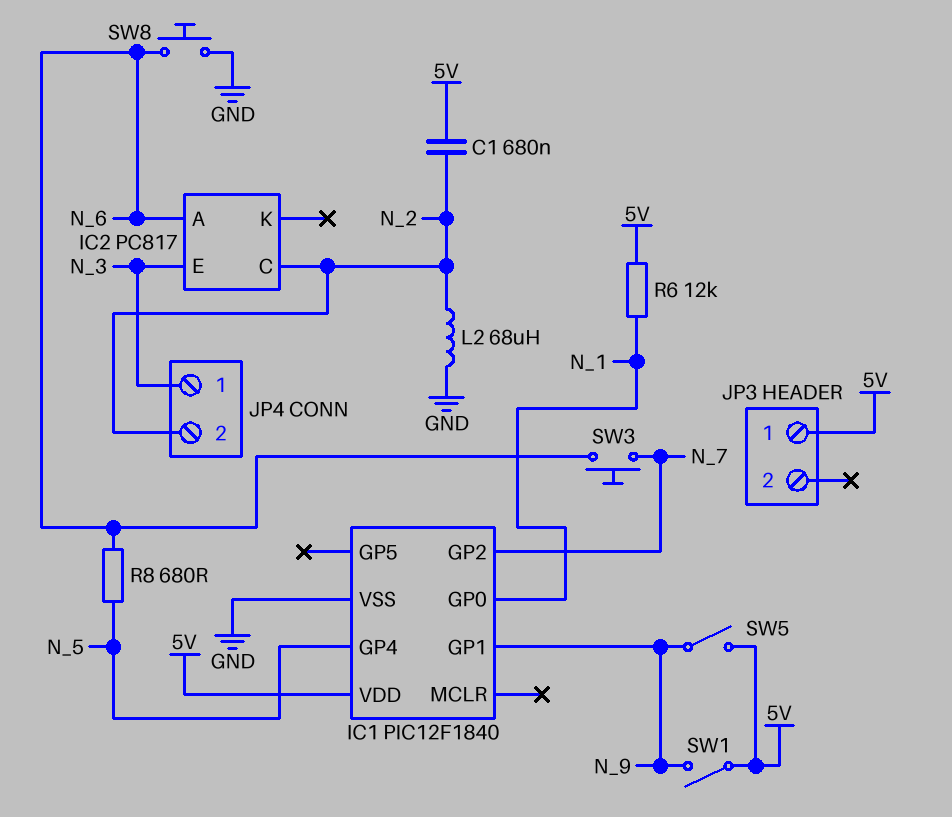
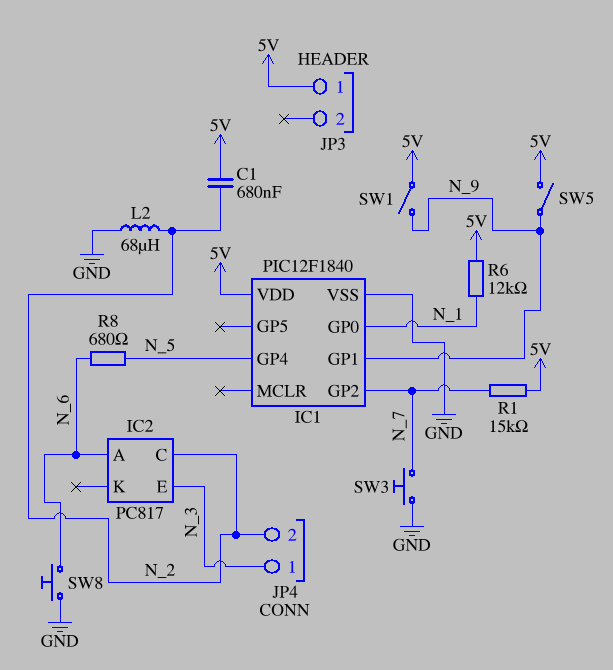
R1: none -> 15k (5V, N_7)
SW3: button (N_6, N_7) -> button (GND, N_7)

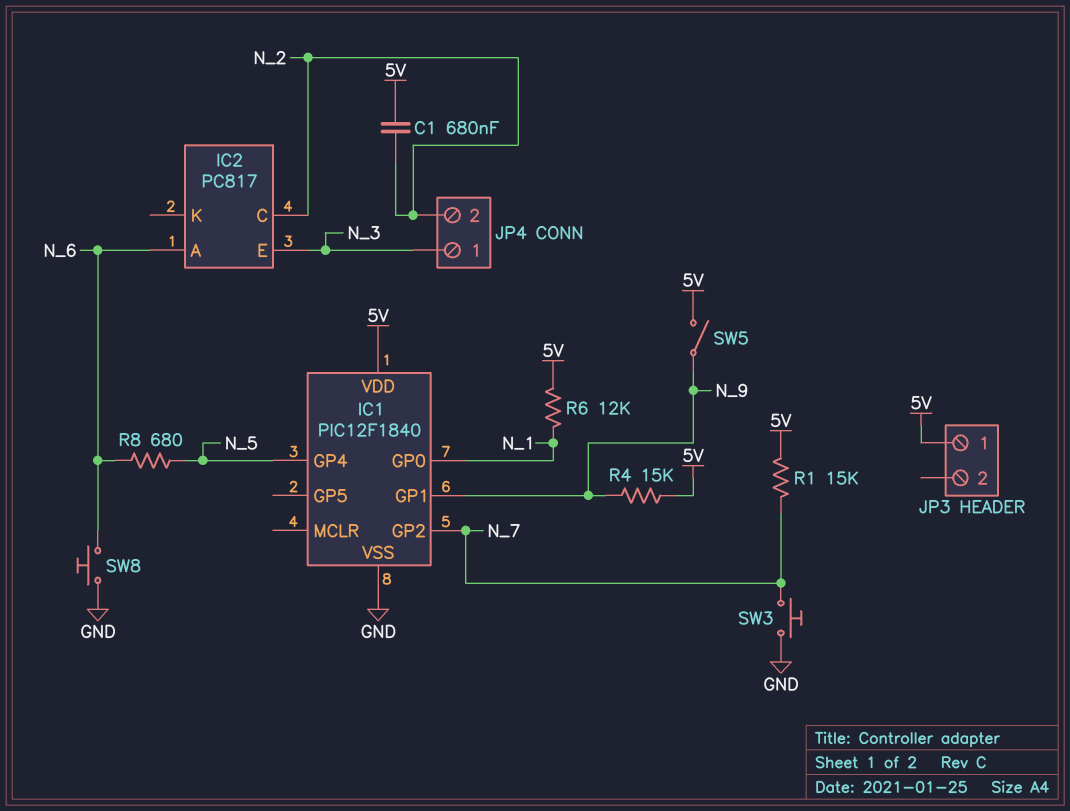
L2: 68uH (GND, N_2) -> none
R4: none -> 15k (5V, N_9)
SW1: switch (5V, N_9) -> none

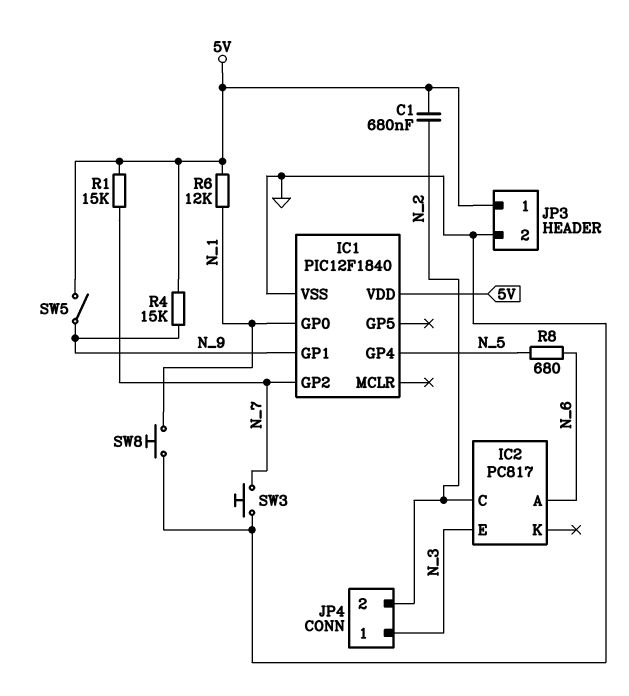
JP3 pin 2: none -> GND
SW8: button (GND, N_6) -> button (GND, N_1)

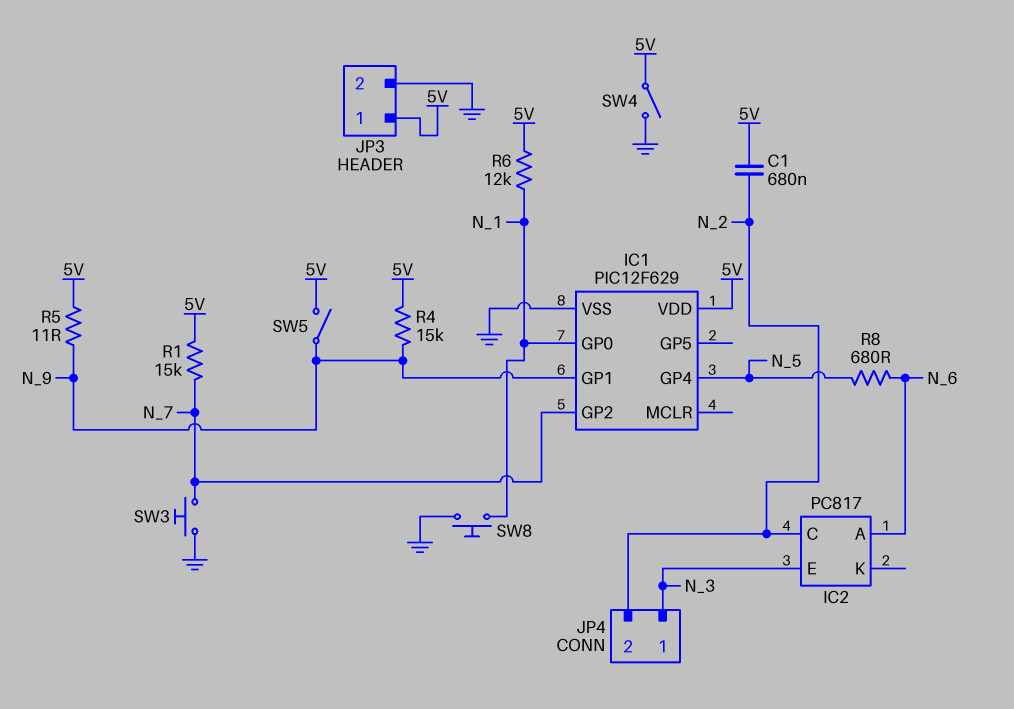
IC1: PIC12F1840 -> PIC12F629
R5: none -> 11 (5V, N_9)
SW4: none -> switch (5V, GND)

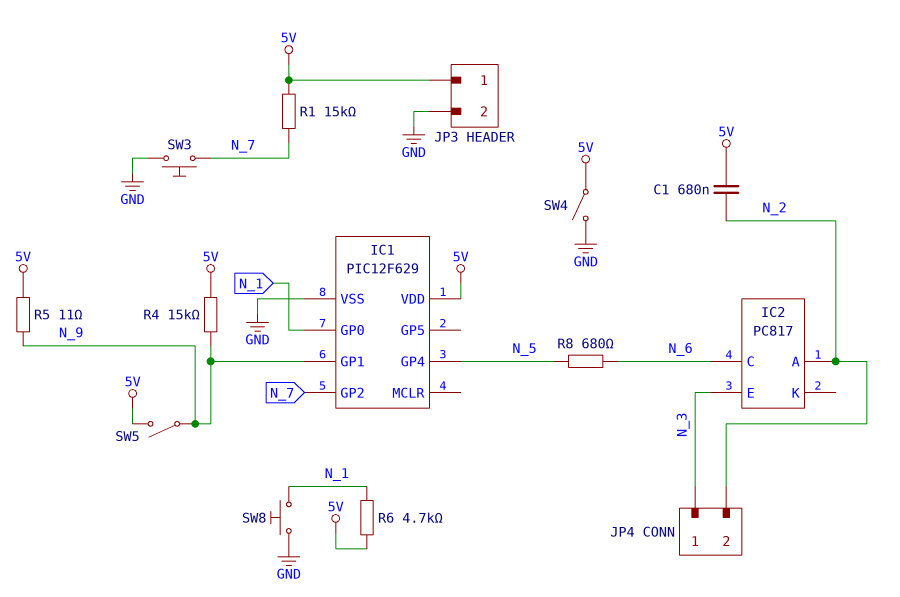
IC2 pin A: N_6 -> N_2
IC2 pin C: N_2 -> N_6
R6: 12k (5V, N_1) -> 4.7k (5V, N_1)

